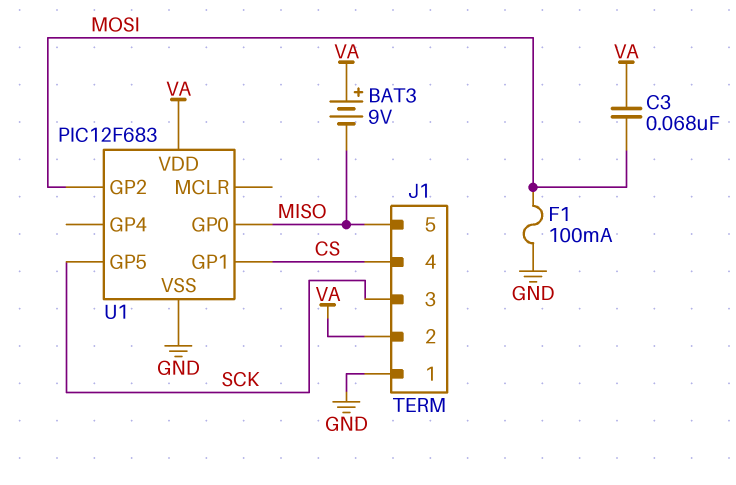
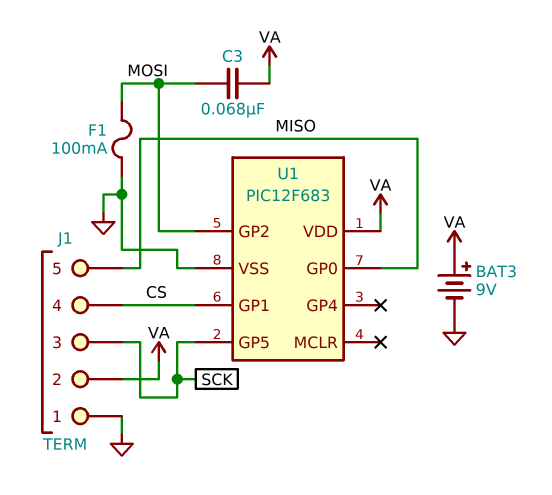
BAT3: 9V (plus VA, minus MISO) -> 9V (plus VA, minus GND)

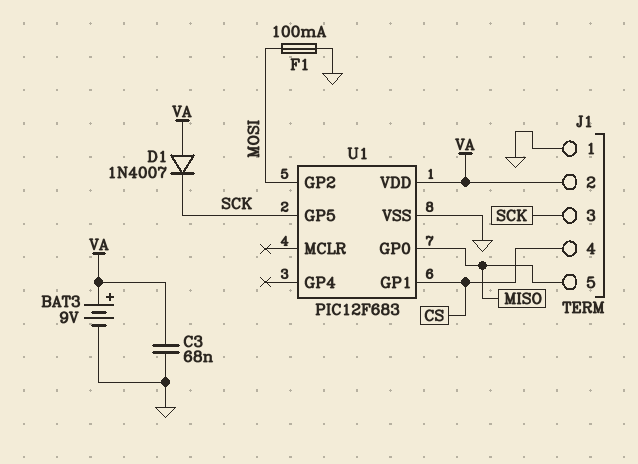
C3: 68nF (MOSI, VA) -> 68nF (GND, VA)
D1: none -> diode 1N4007 (A VA, K SCK)

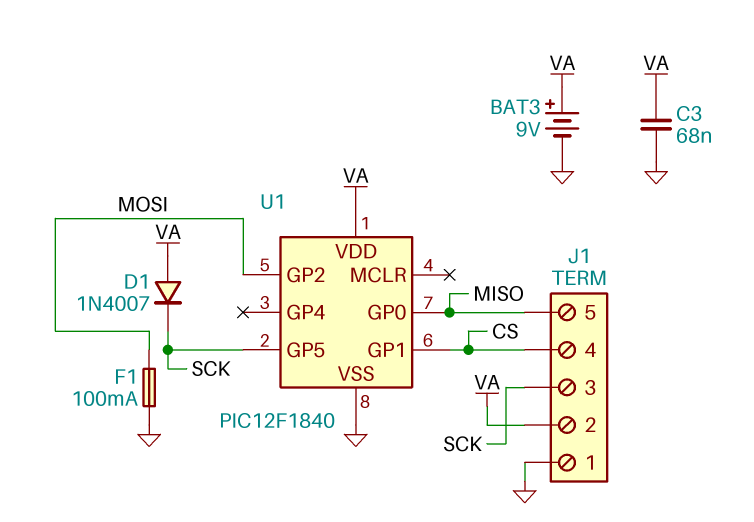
U1: PIC12F683 -> PIC12F1840

